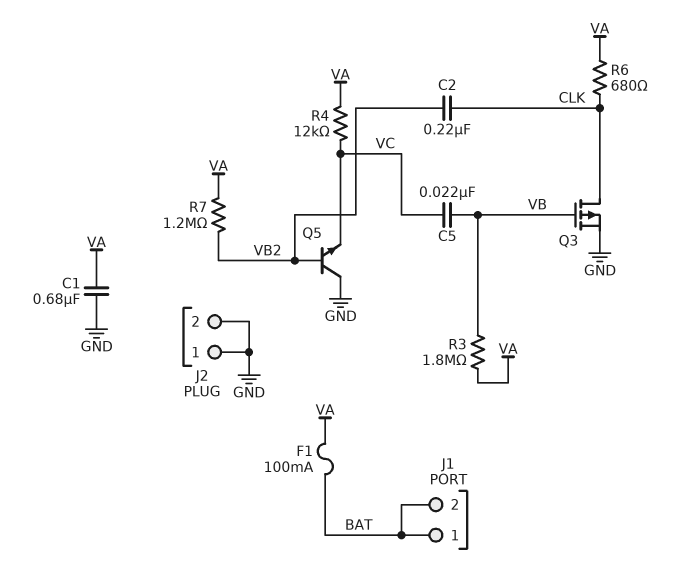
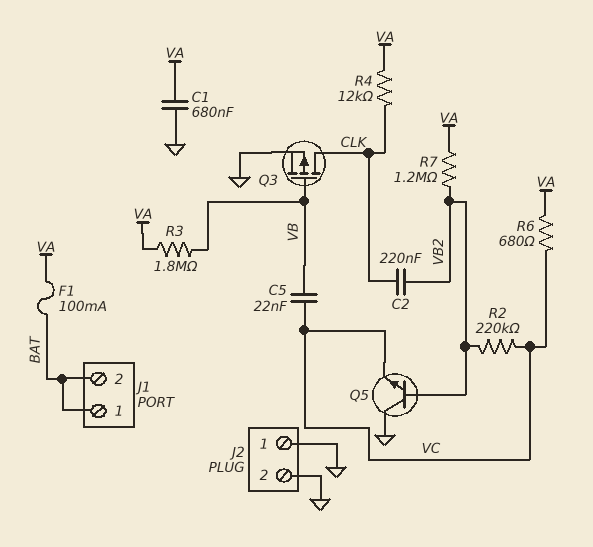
R2: none -> 220k (VB2, VC)
R4: 12k (VA, VC) -> 12k (CLK, VA)
R6: 680 (CLK, VA) -> 680 (VA, VC)

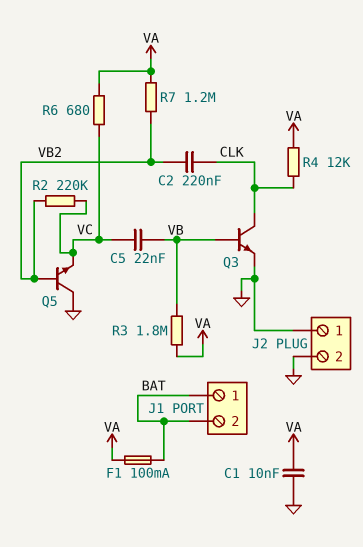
C1: 680nF (GND, VA) -> 10nF (GND, VA)
Q3: PMOS (G VB, D CLK, S GND) -> NPN (B VB, C CLK, E GND)

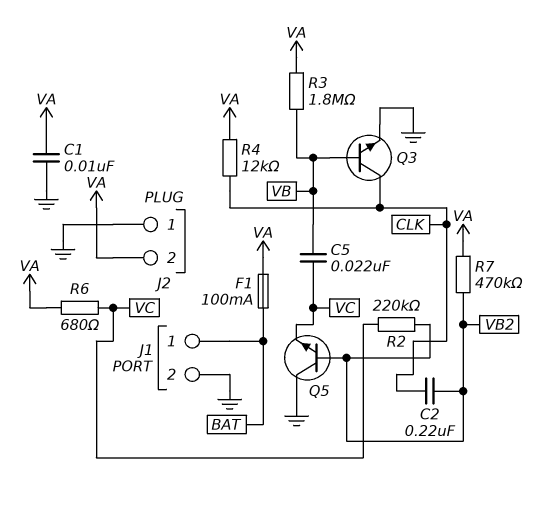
J1 pin 2: BAT -> GND
J2 pin 2: GND -> VA
R7: 1.2M (VA, VB2) -> 470k (VA, VB2)

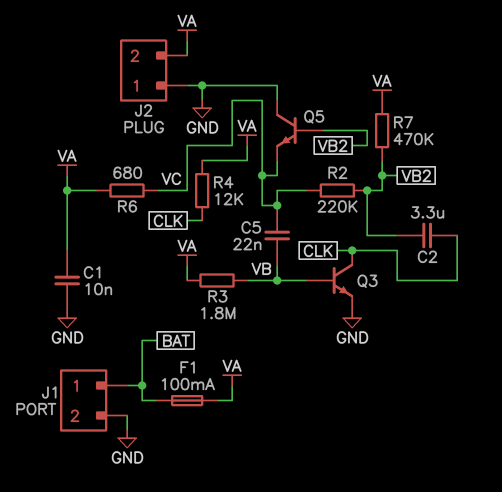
C2: 220nF (CLK, VB2) -> 3.3uF (CLK, VB2)

